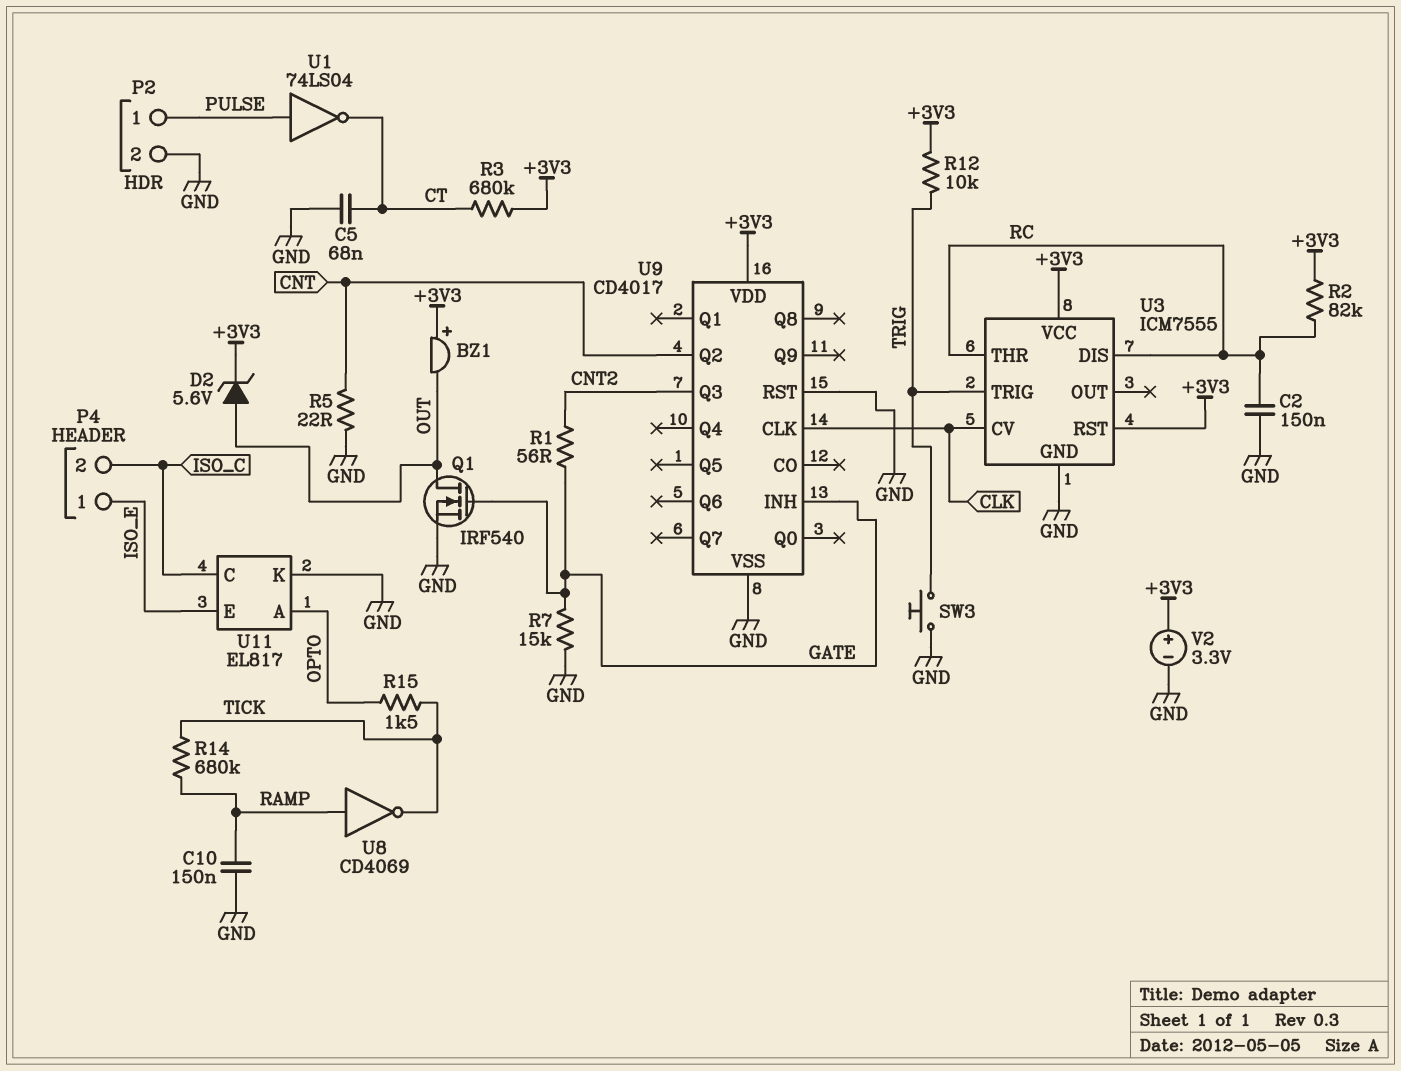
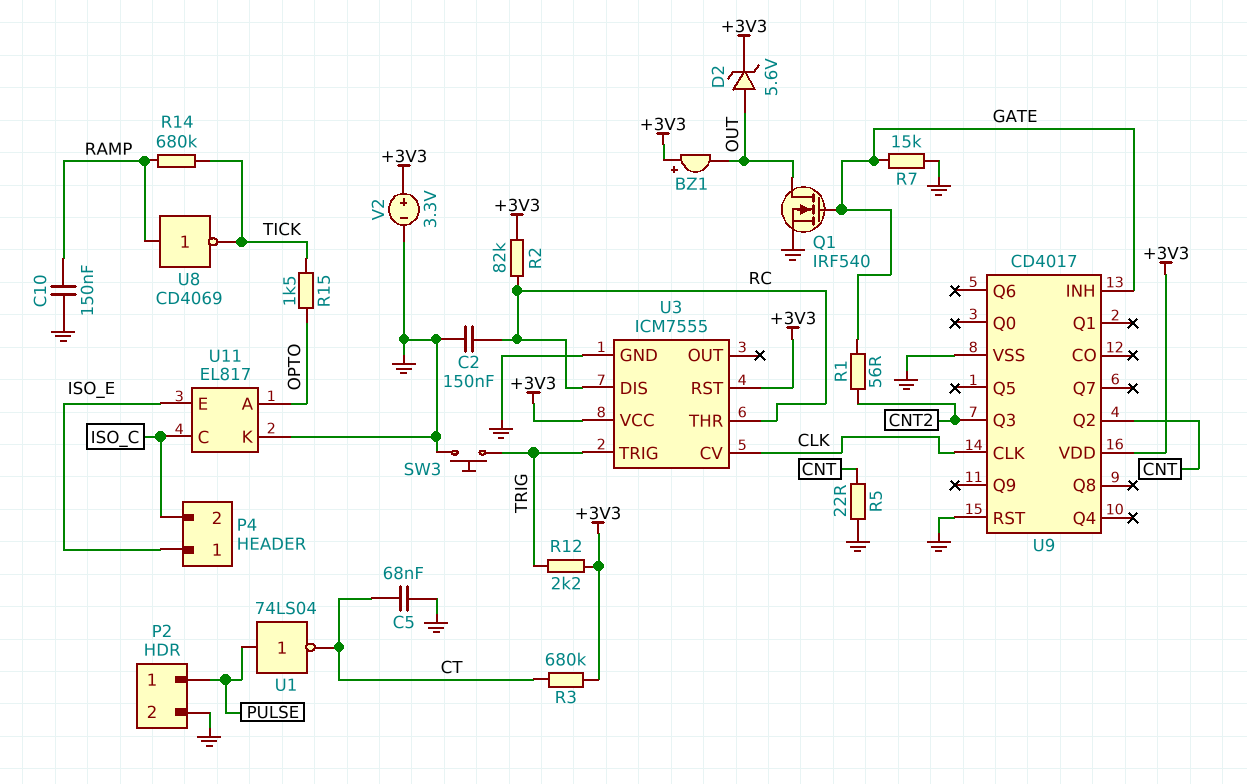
R12: 10k (+3V3, TRIG) -> 2.2k (+3V3, TRIG)

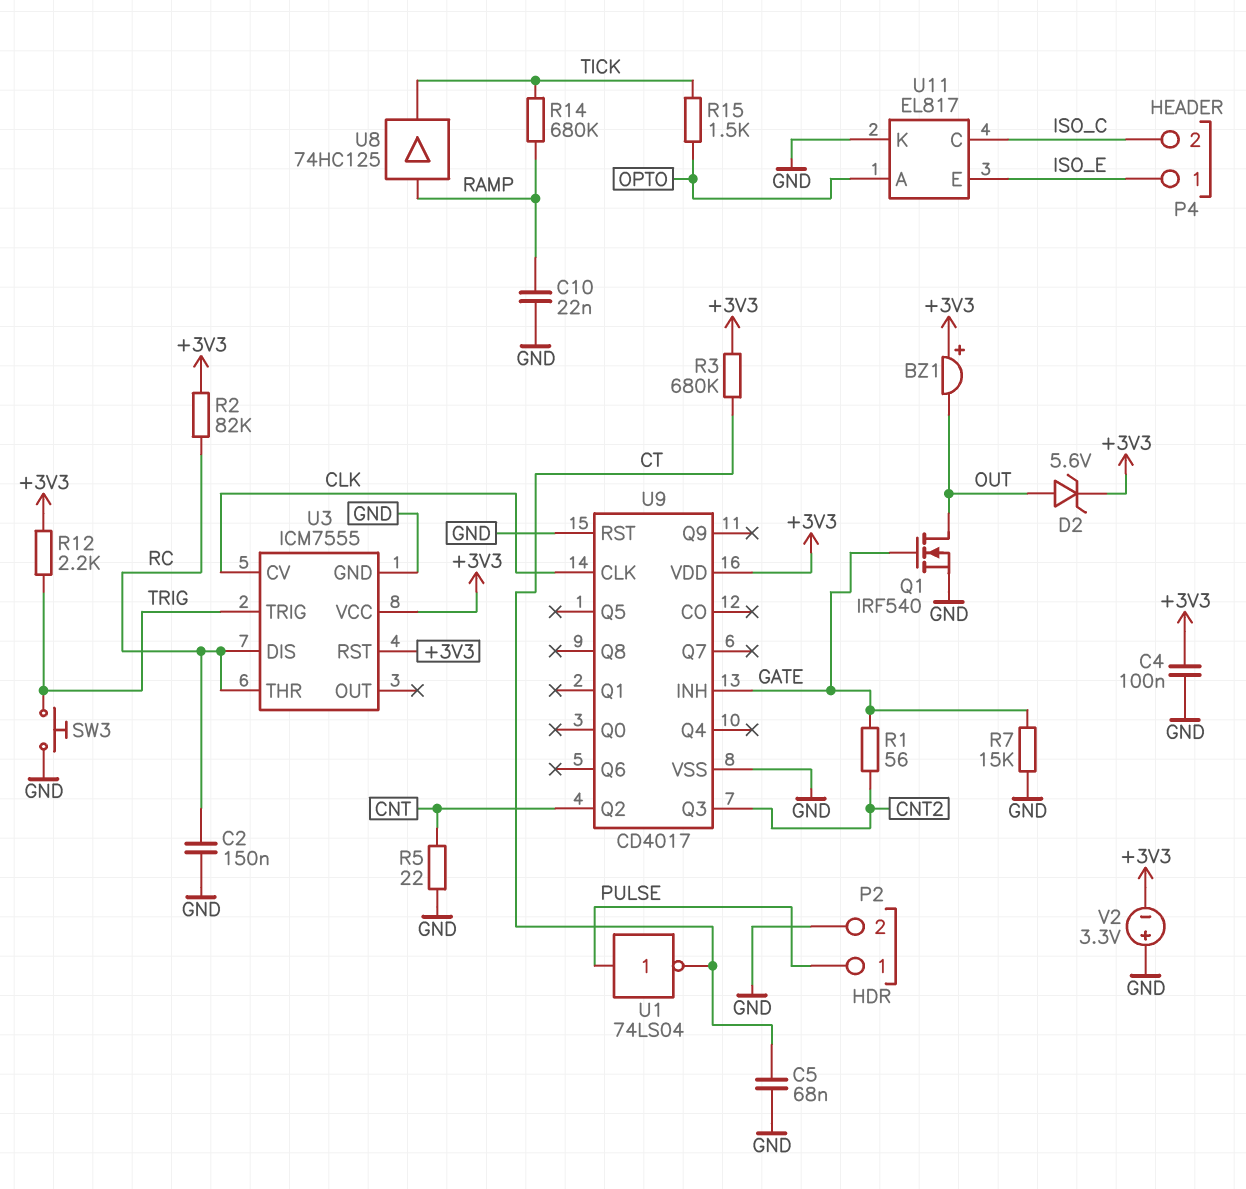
C4: none -> 100nF (+3V3, GND)
C10: 150nF (GND, RAMP) -> 22nF (GND, RAMP)
U8: NOT CD4069 (in RAMP, out TICK) -> buffer 74HC125 (in RAMP, out TICK)
V2: 3.3V (plus +3V3, minus GND) -> 3.3V (plus GND, minus +3V3)

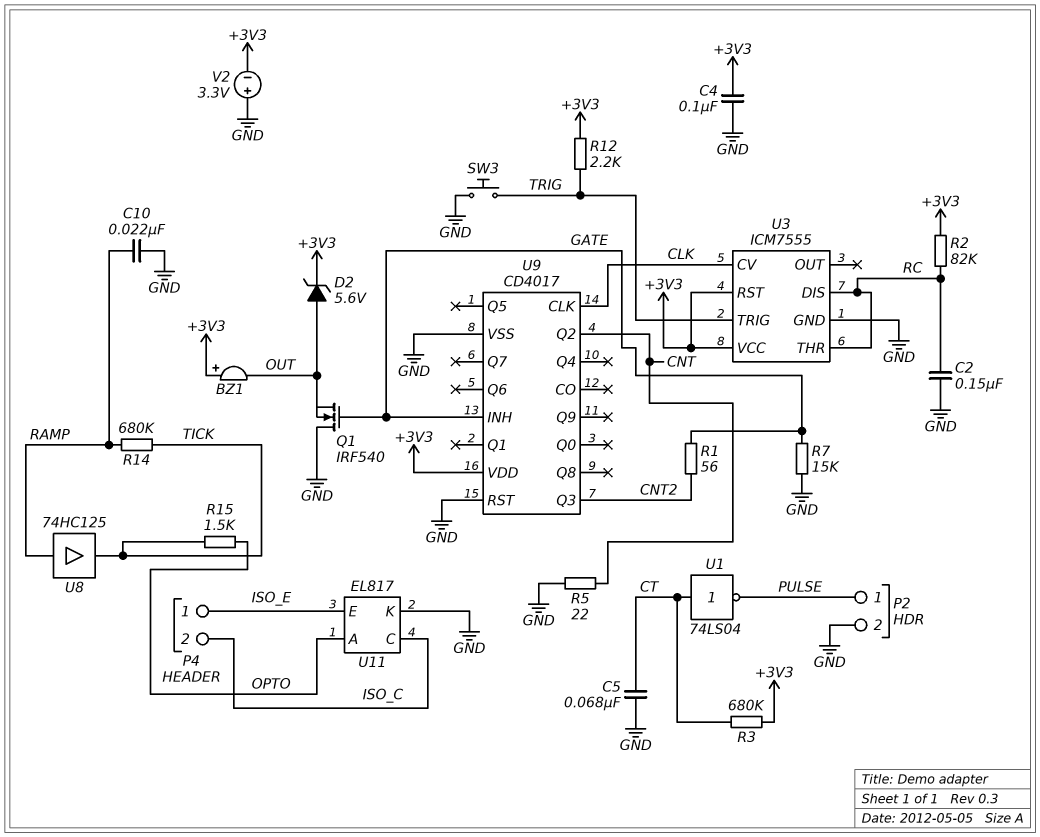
Q1: NMOS IRF540 (G GATE, D OUT, S GND) -> NMOS IRF540 (G GATE, D GND, S OUT)
U1: NOT 74LS04 (in PULSE, out CT) -> NOT 74LS04 (in CT, out PULSE)

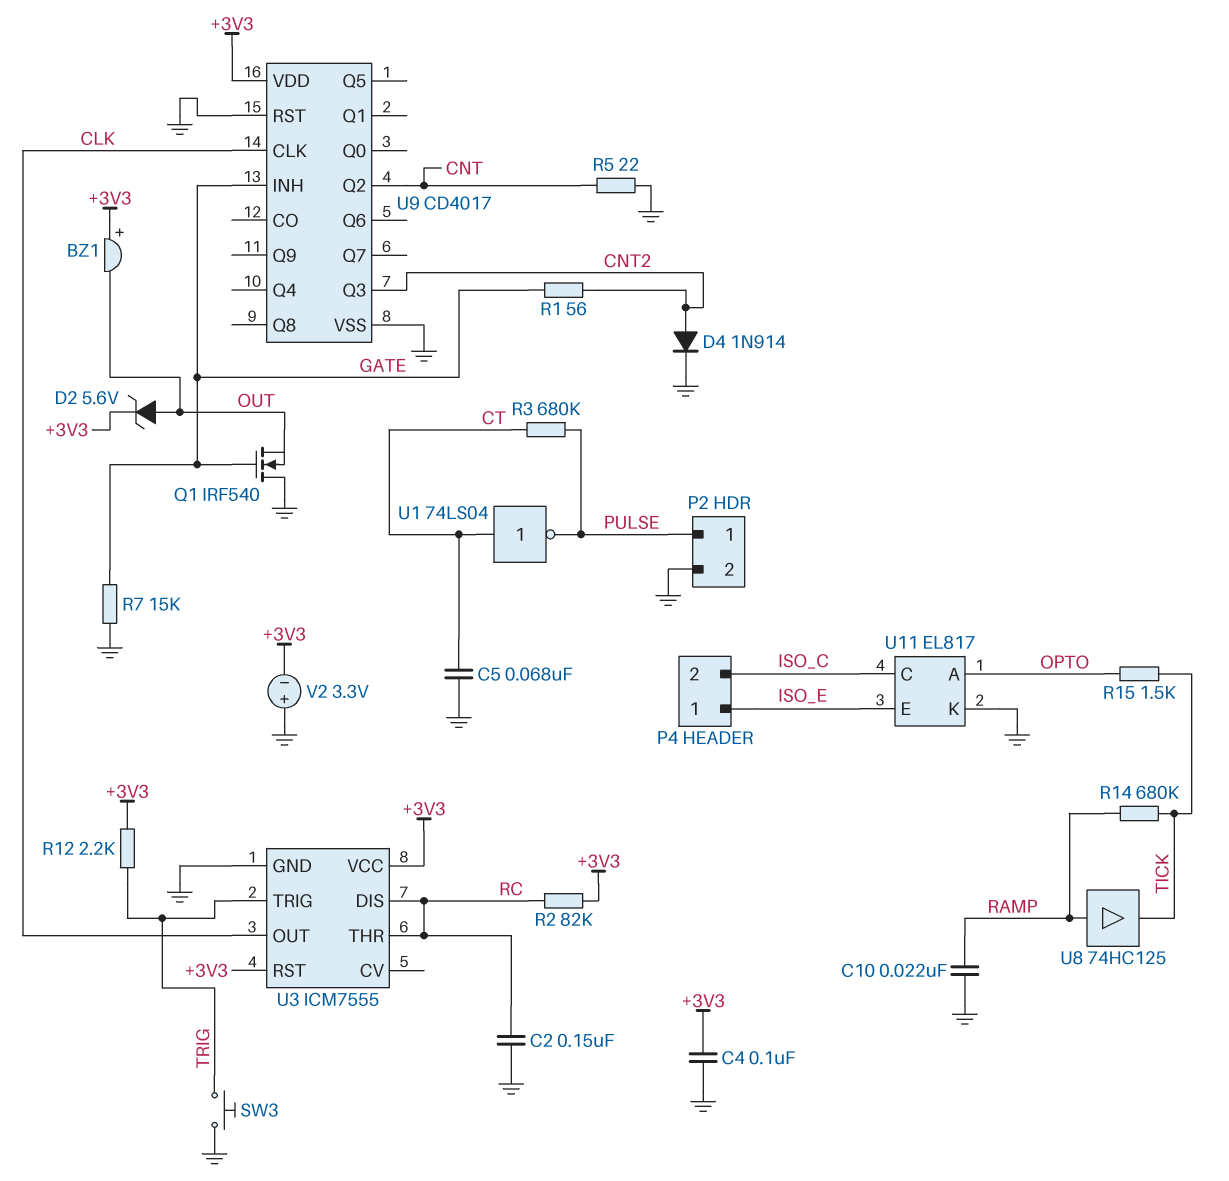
D4: none -> diode 1N914 (A CNT2, K GND)
R3: 680k (+3V3, CT) -> 680k (CT, PULSE)
U3 pin CV: CLK -> none
U3 pin OUT: none -> CLK

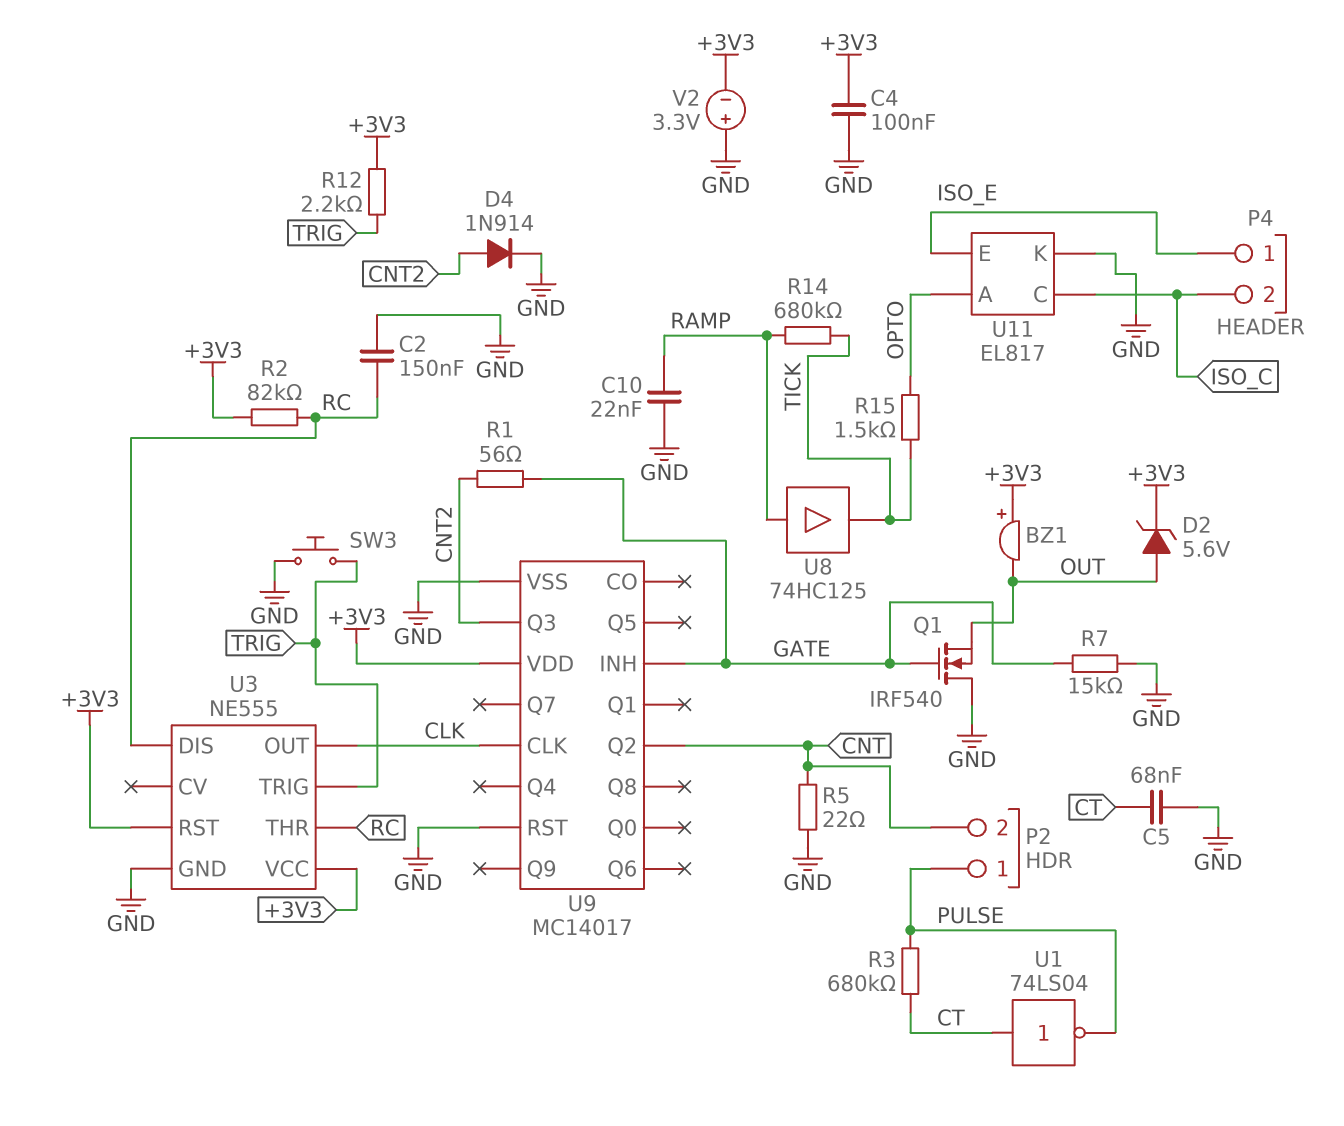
P2 pin 2: GND -> CNT
U3: ICM7555 -> NE555
U9: CD4017 -> MC14017

